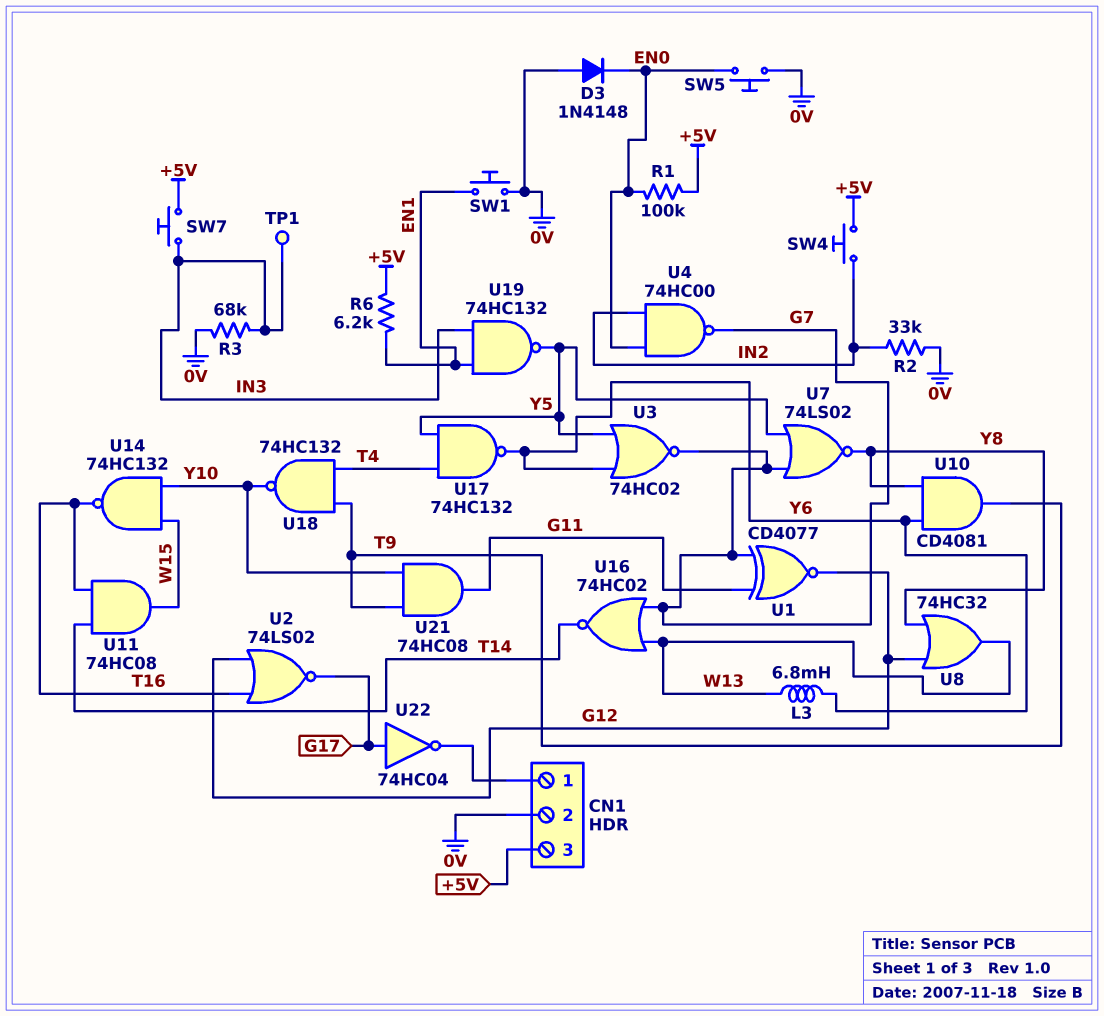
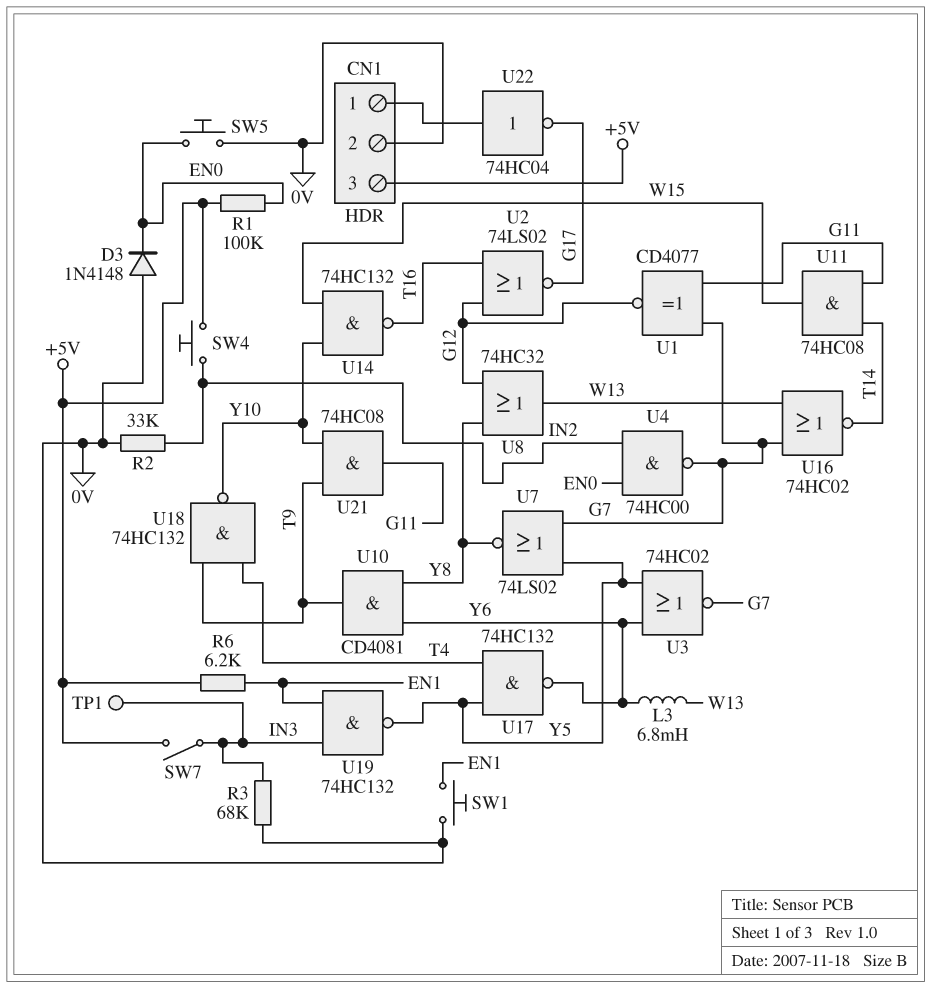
SW7: button (+5V, IN3) -> switch (+5V, IN3)
U11: AND 74HC08 (in T14, in T16, out W15) -> AND 74HC08 (in G11, in T14, out W15)
U22: NOT 74HC04 (in G17, out CN1/1) -> NOT 74HC04 (in CN1/1, out G17)

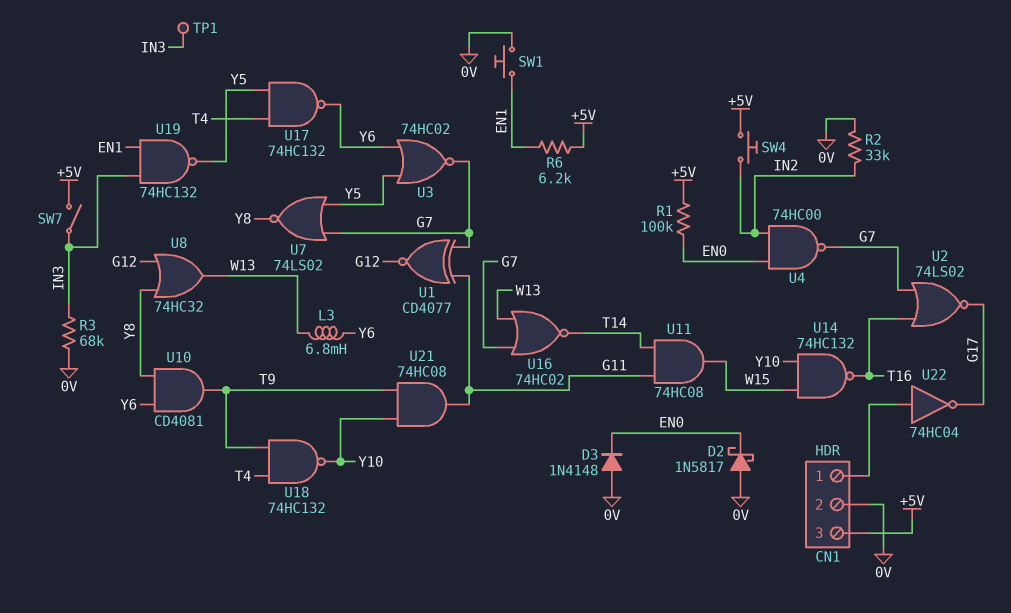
D2: none -> schottky 1N5817 (A 0V, K EN0)
SW5: button (0V, EN0) -> none
U2: NOR 74LS02 (in G12, in T16, out G17) -> NOR 74LS02 (in G7, in T16, out G17)

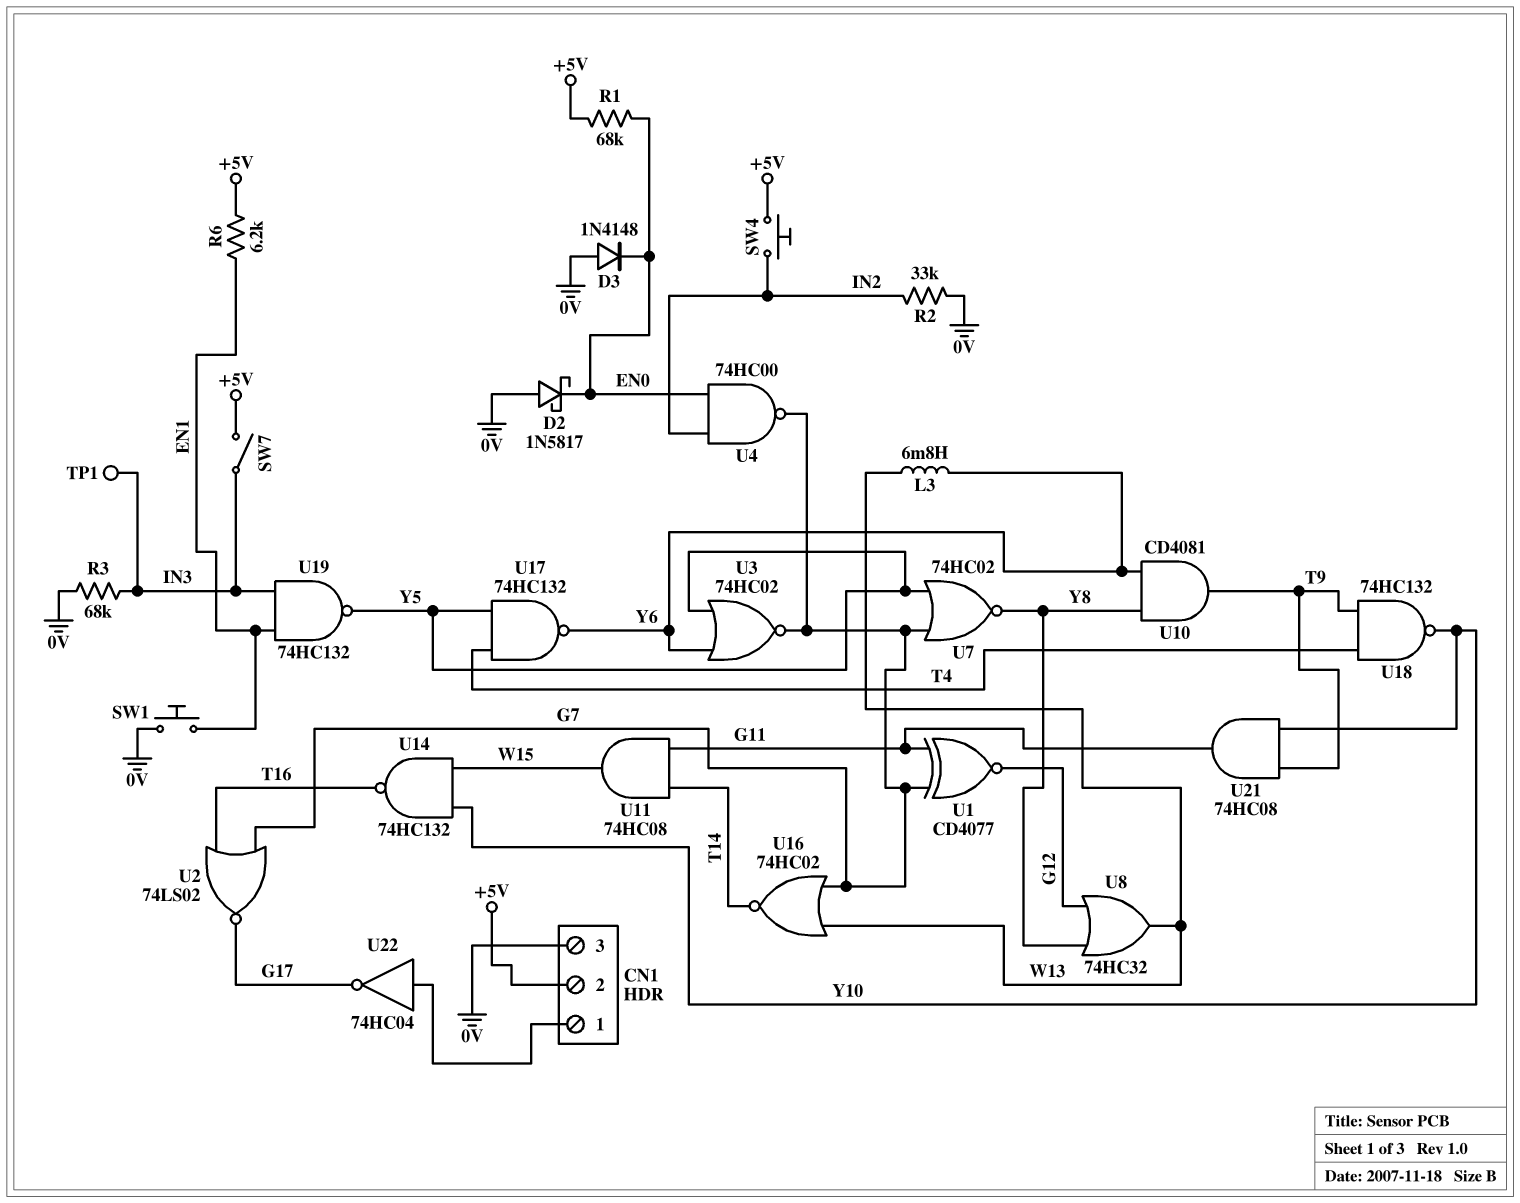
CN1 pin 2: 0V -> +5V
CN1 pin 3: +5V -> 0V
R1: 100k (+5V, EN0) -> 68k (+5V, EN0)
U7: NOR 74LS02 (in G7, in Y5, out Y8) -> NOR 74HC02 (in G7, in Y5, out Y8)

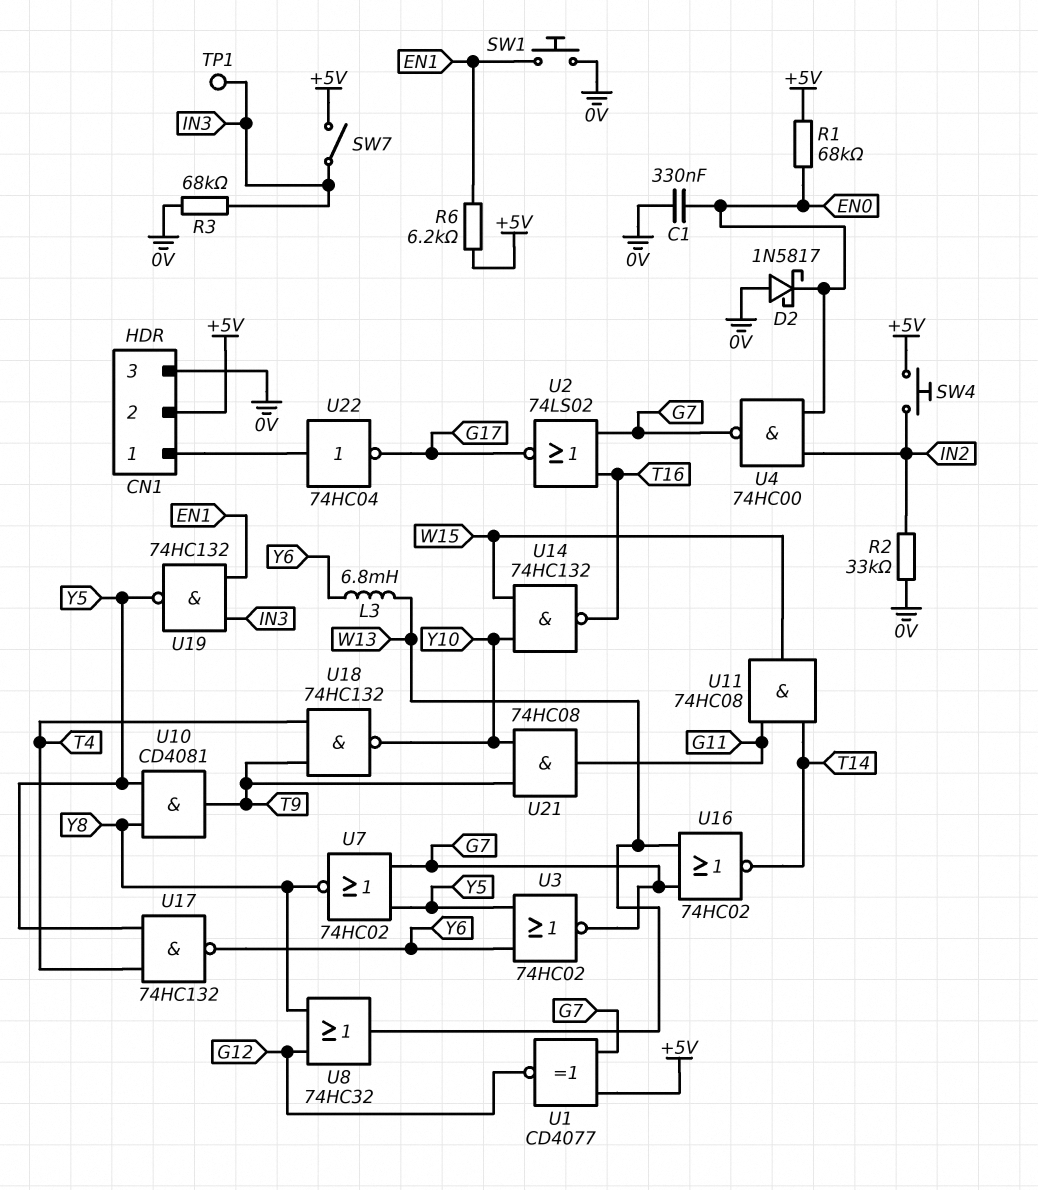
C1: none -> 330nF (0V, EN0)
D3: diode 1N4148 (A 0V, K EN0) -> none
U1: XNOR CD4077 (in G7, in G11, out G12) -> XNOR CD4077 (in +5V, in G7, out G12)
U10: AND CD4081 (in Y6, in Y8, out T9) -> AND CD4081 (in Y5, in Y8, out T9)

